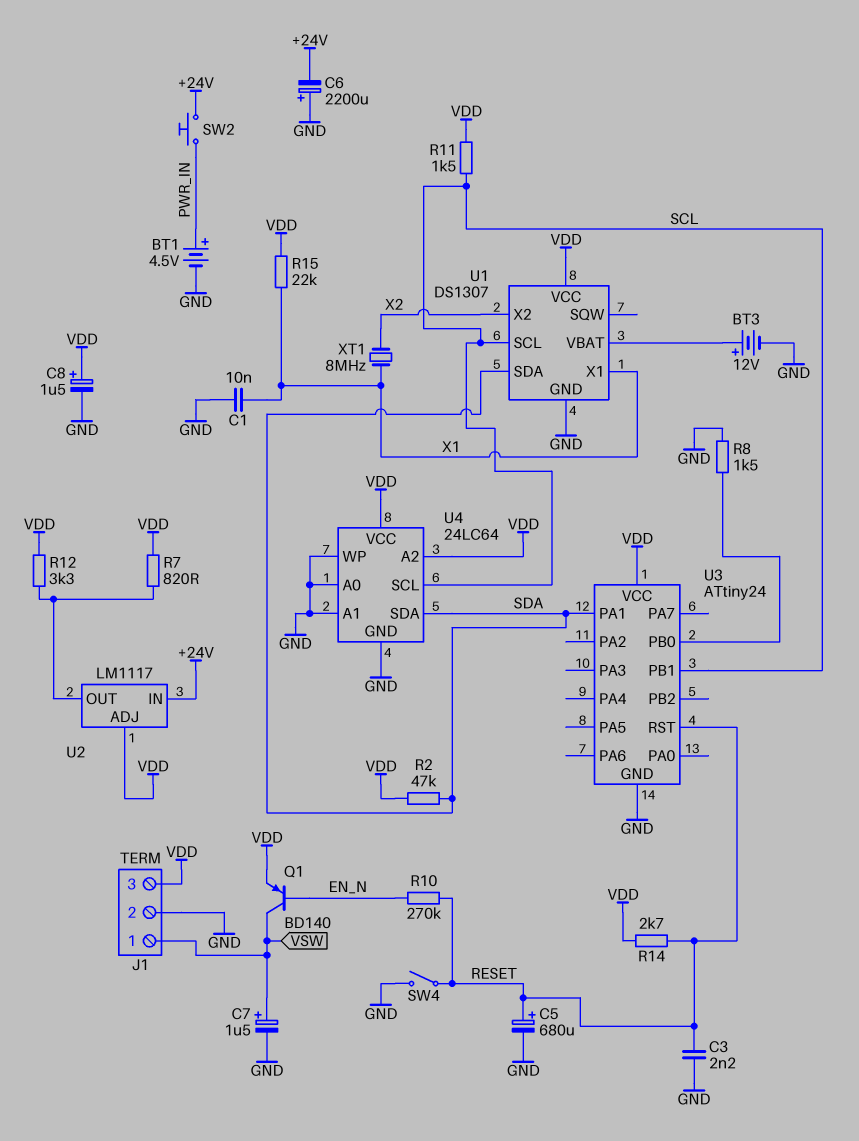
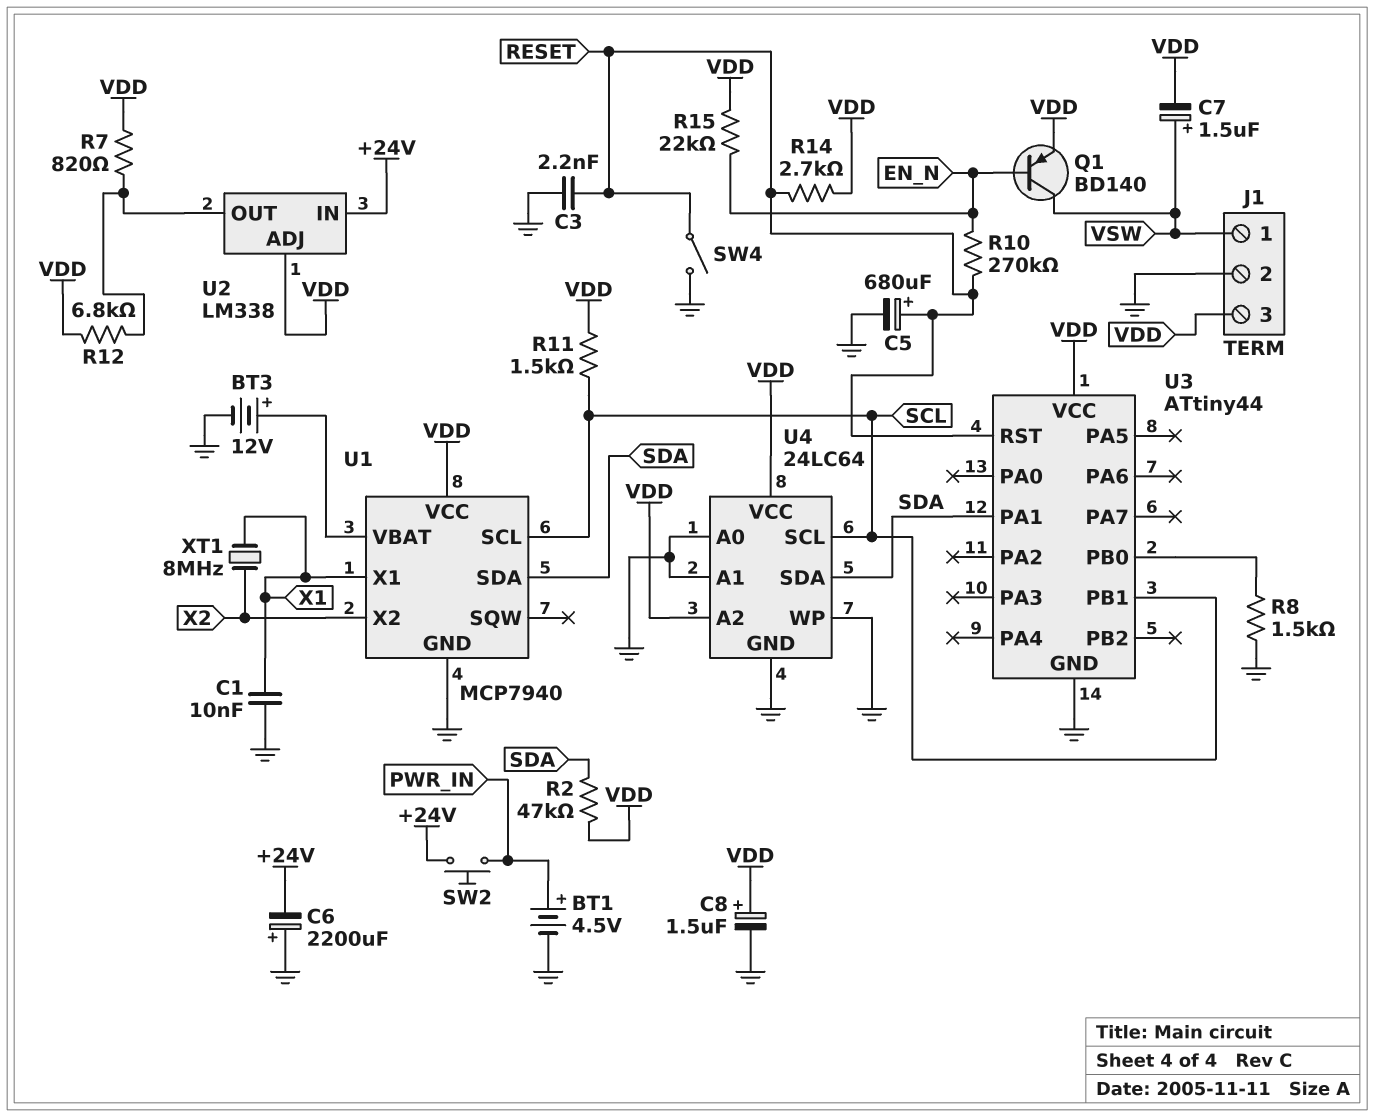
C7: 1.5uF (plus VSW, minus GND) -> 1.5uF (plus VSW, minus VDD)
R12: 3.3k (U2/OUT, VDD) -> 6.8k (U2/OUT, VDD)
R15: 22k (VDD, X1) -> 22k (EN_N, VDD)
U1: DS1307 -> MCP7940
U2: LM1117 -> LM338
U3: ATtiny24 -> ATtiny44

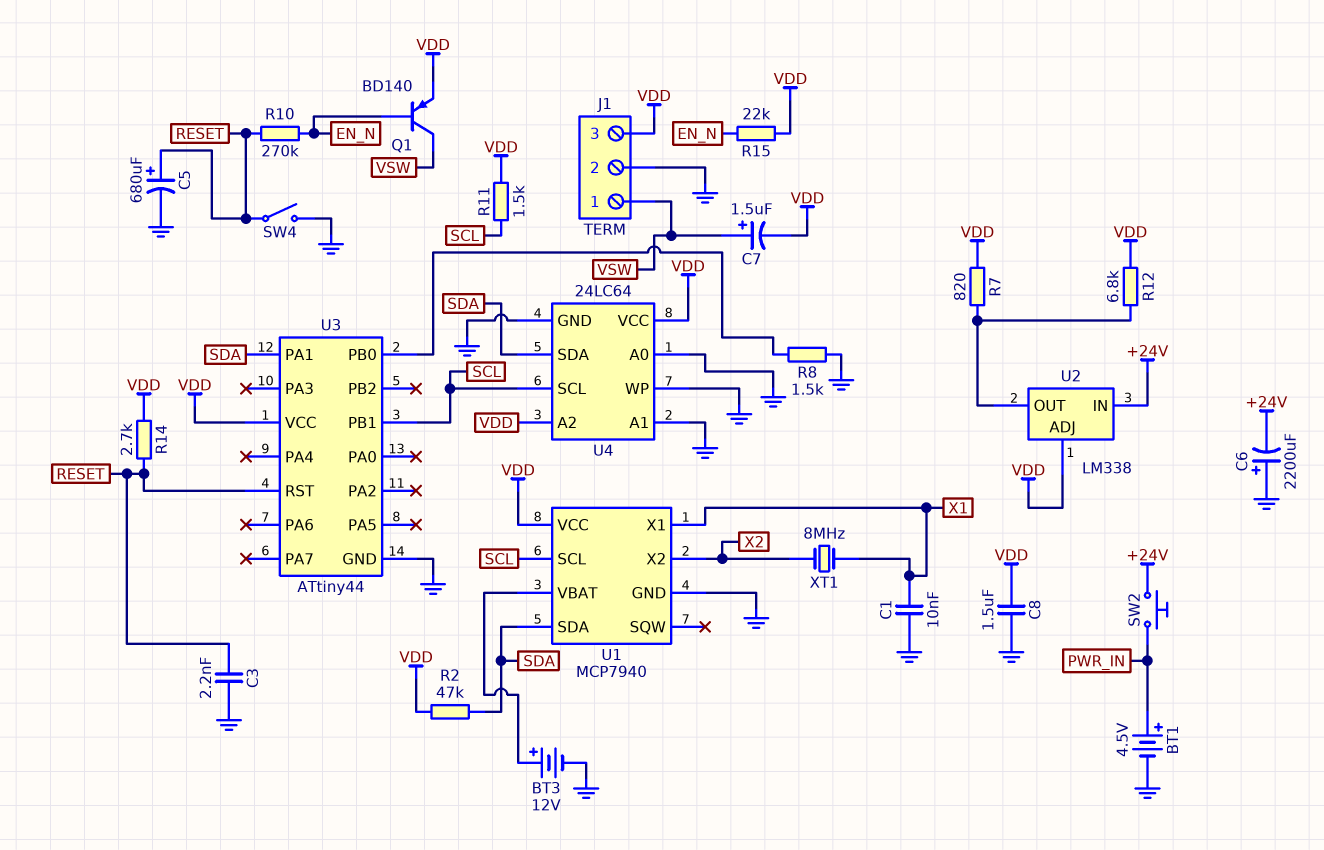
C8: 1.5uF (plus VDD, minus GND) -> 1.5uF (GND, VDD)

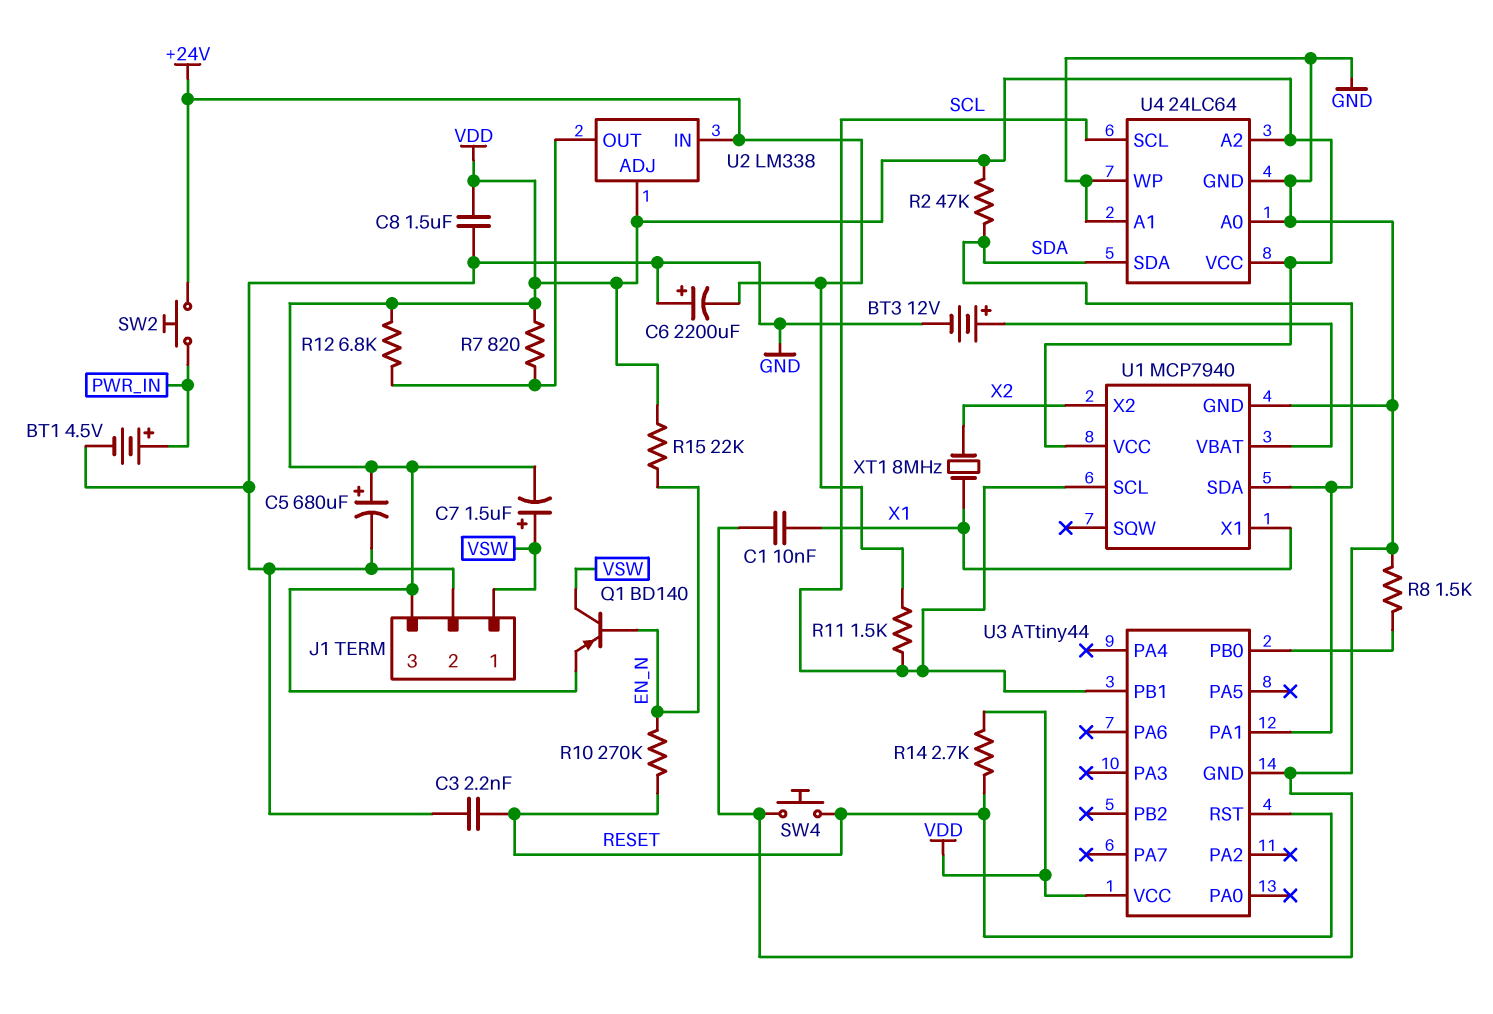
C5: 680uF (plus RESET, minus GND) -> 680uF (plus VDD, minus GND)
R11: 1.5k (SCL, VDD) -> 1.5k (+24V, SCL)
SW4: switch (GND, RESET) -> button (GND, RESET)

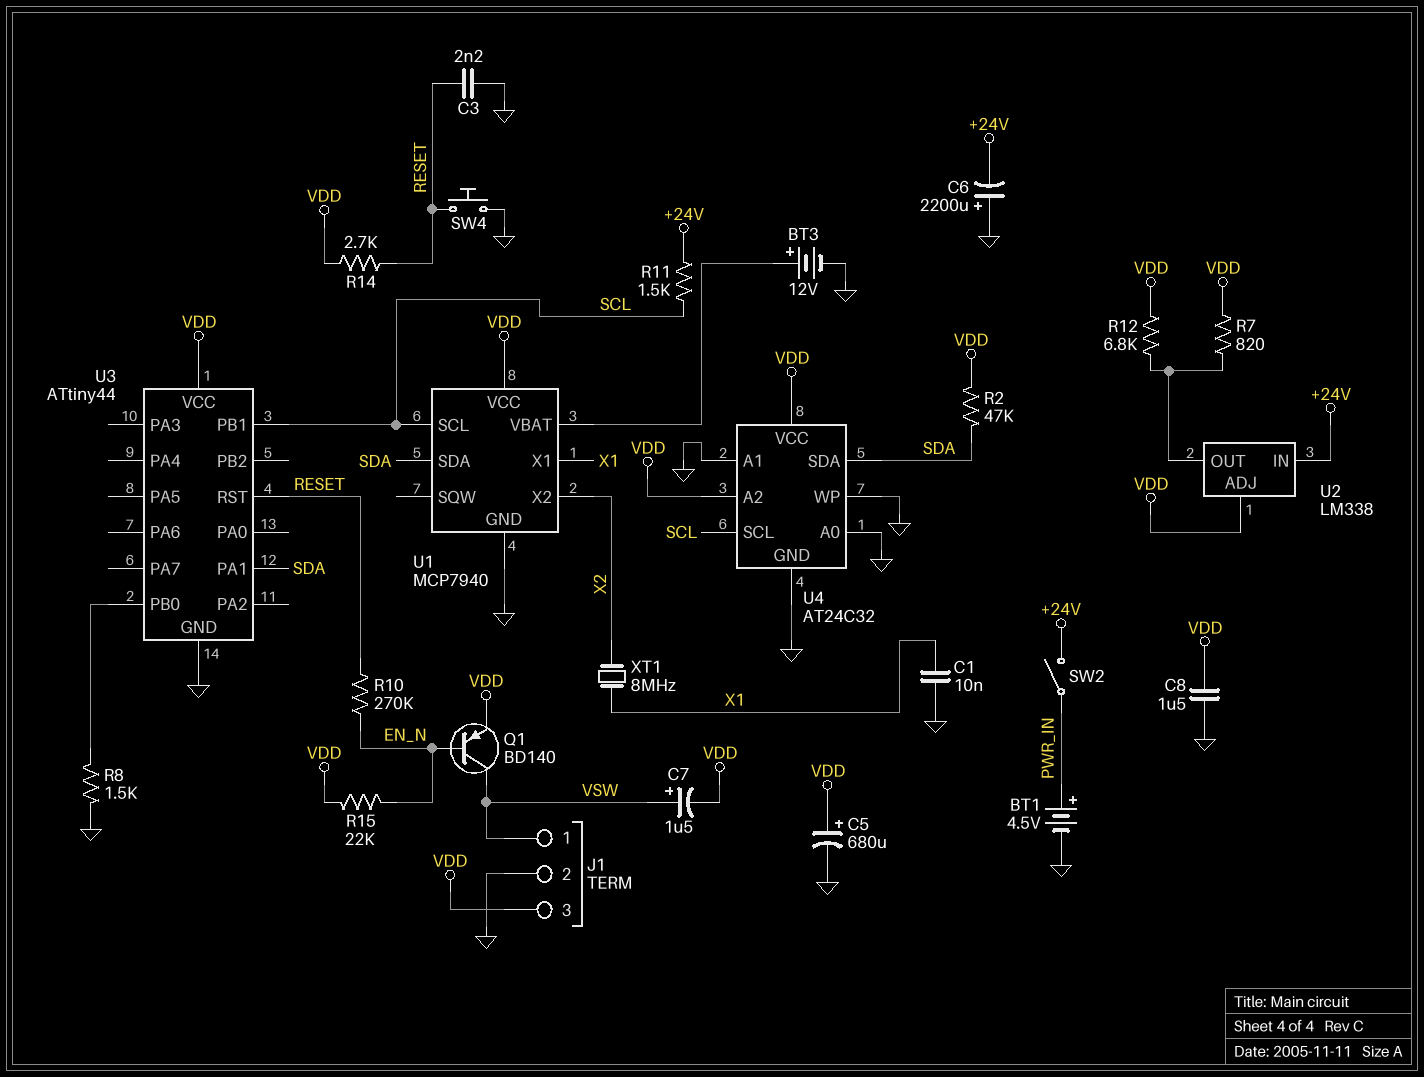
SW2: button (+24V, PWR_IN) -> switch (+24V, PWR_IN)
U4: 24LC64 -> AT24C32

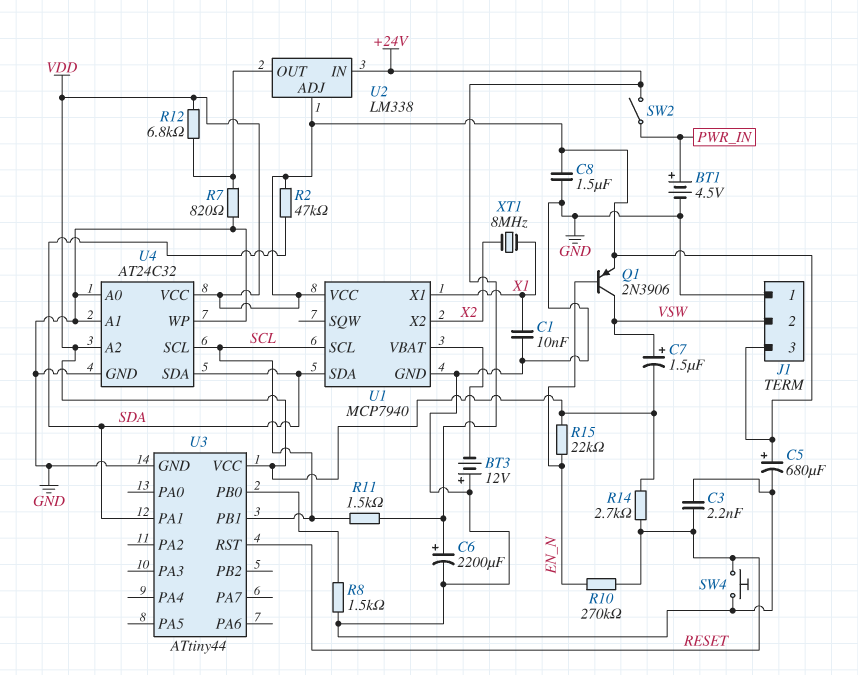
BT3: 12V (plus U1/VBAT, minus GND) -> 12V (plus GND, minus U1/VBAT)
C6: 2200uF (plus GND, minus +24V) -> 2200uF (plus +24V, minus GND)
J1 pin 1: VSW -> GND
J1 pin 2: GND -> VSW
Q1: PNP BD140 (B EN_N, C VSW, E VDD) -> PNP 2N3906 (B EN_N, C VSW, E VDD)
R7: 820 (U2/OUT, VDD) -> 820 (GND, U2/OUT)

